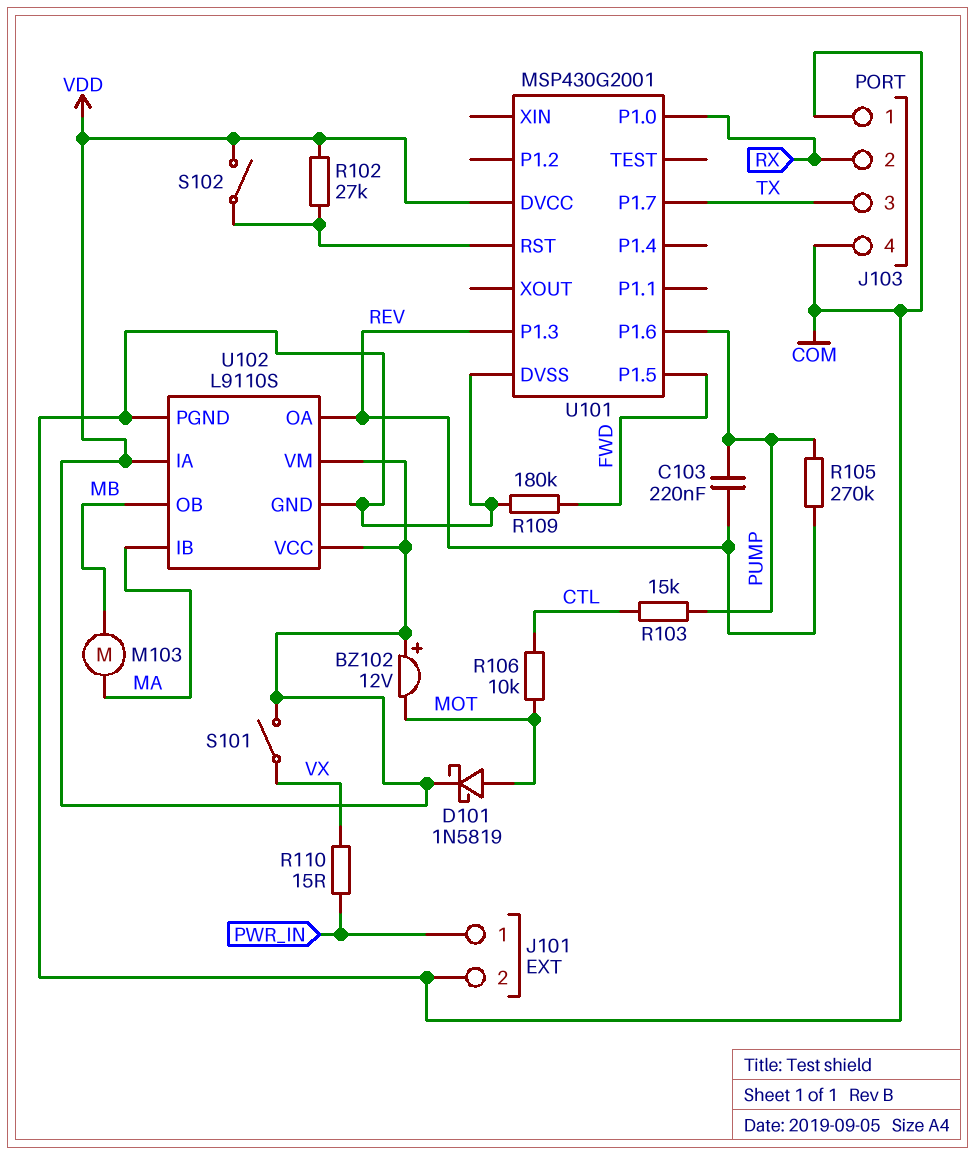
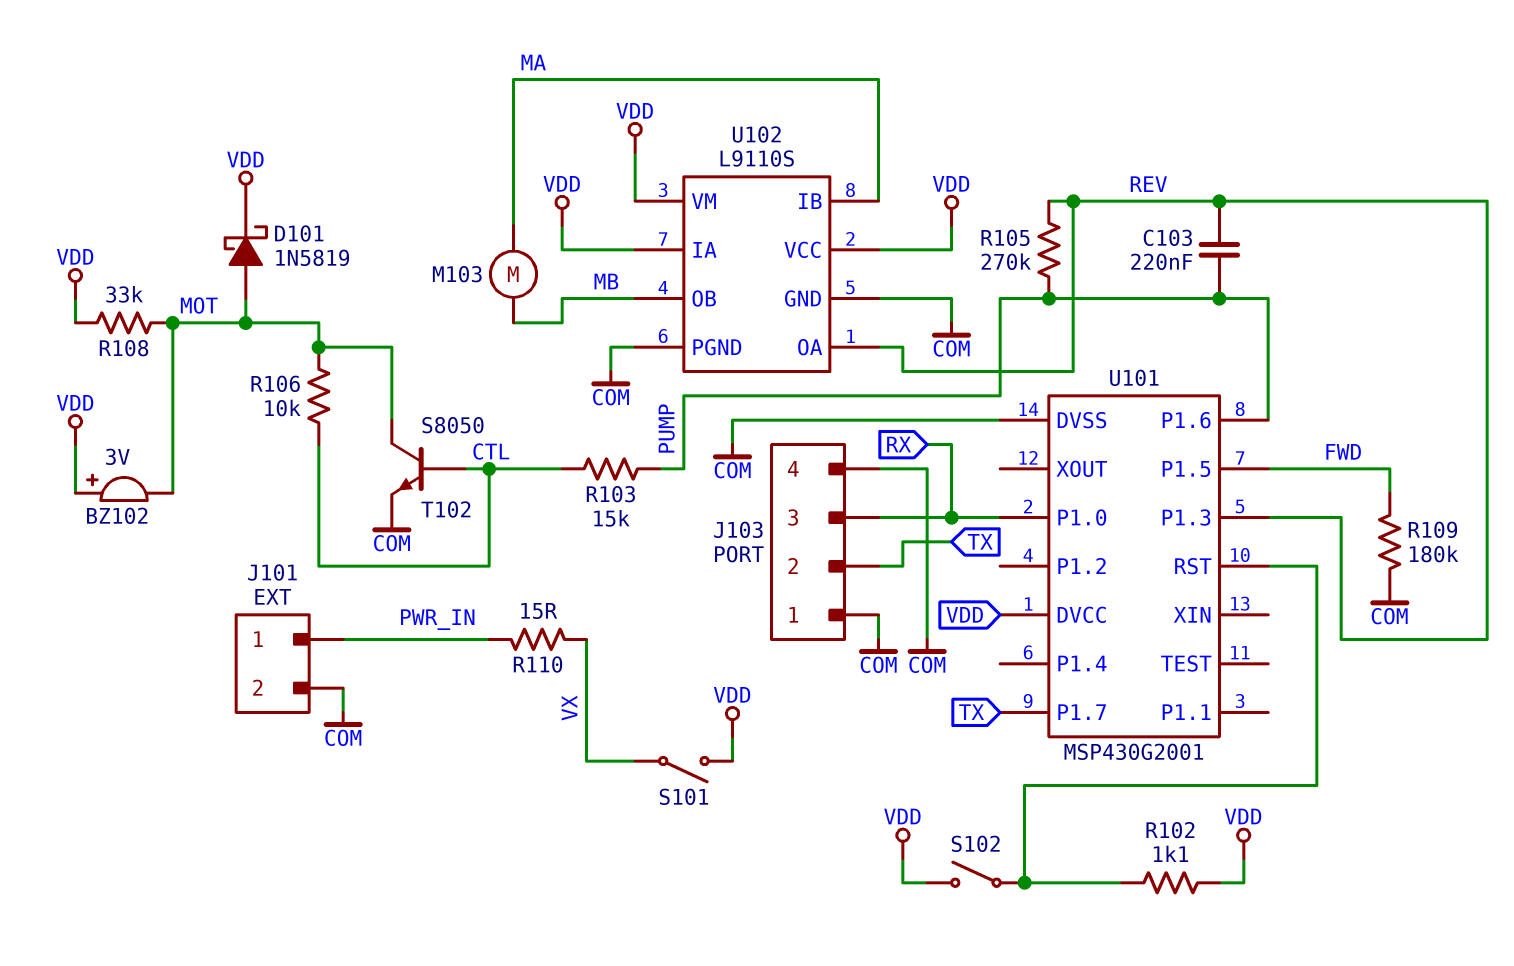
BZ102: buzzer 12V (plus VDD, minus MOT) -> buzzer 3V (plus VDD, minus MOT)
J103 pin 2: RX -> TX
J103 pin 3: TX -> RX
R102: 27k (U101/RST, VDD) -> 1.1k (U101/RST, VDD)
R108: none -> 33k (MOT, VDD)
T102: none -> NPN S8050 (B CTL, C MOT, E COM)

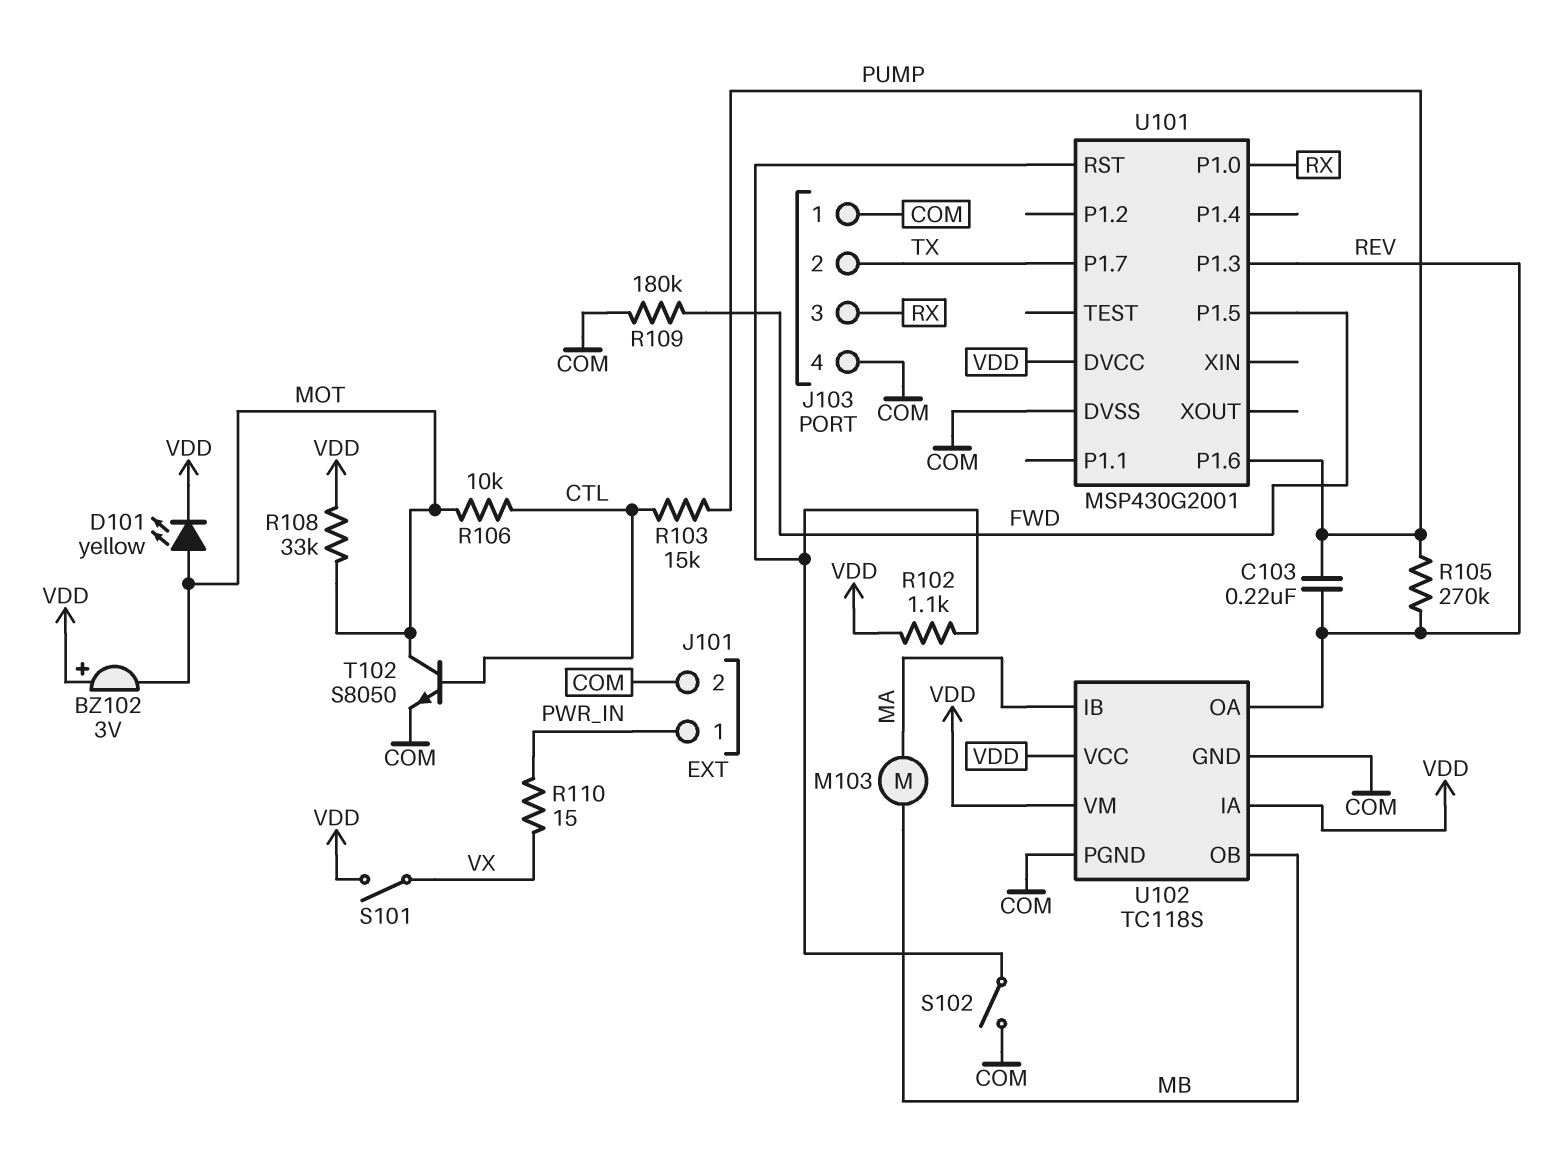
D101: schottky 1N5819 (A MOT, K VDD) -> LED yellow (A MOT, K VDD)
S102: switch (U101/RST, VDD) -> switch (COM, U101/RST)
U102: L9110S -> TC118S

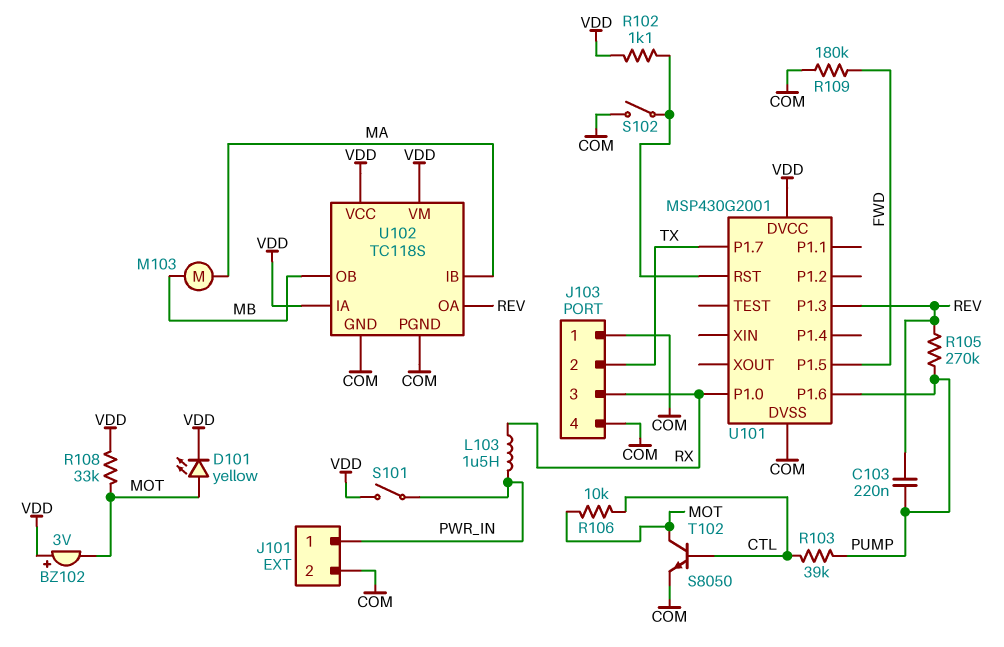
L103: none -> 1.5uH (PWR_IN, RX)
R103: 15k (CTL, PUMP) -> 39k (CTL, PUMP)
R110: 15 (PWR_IN, VX) -> none
S101: switch (VDD, VX) -> switch (PWR_IN, VDD)

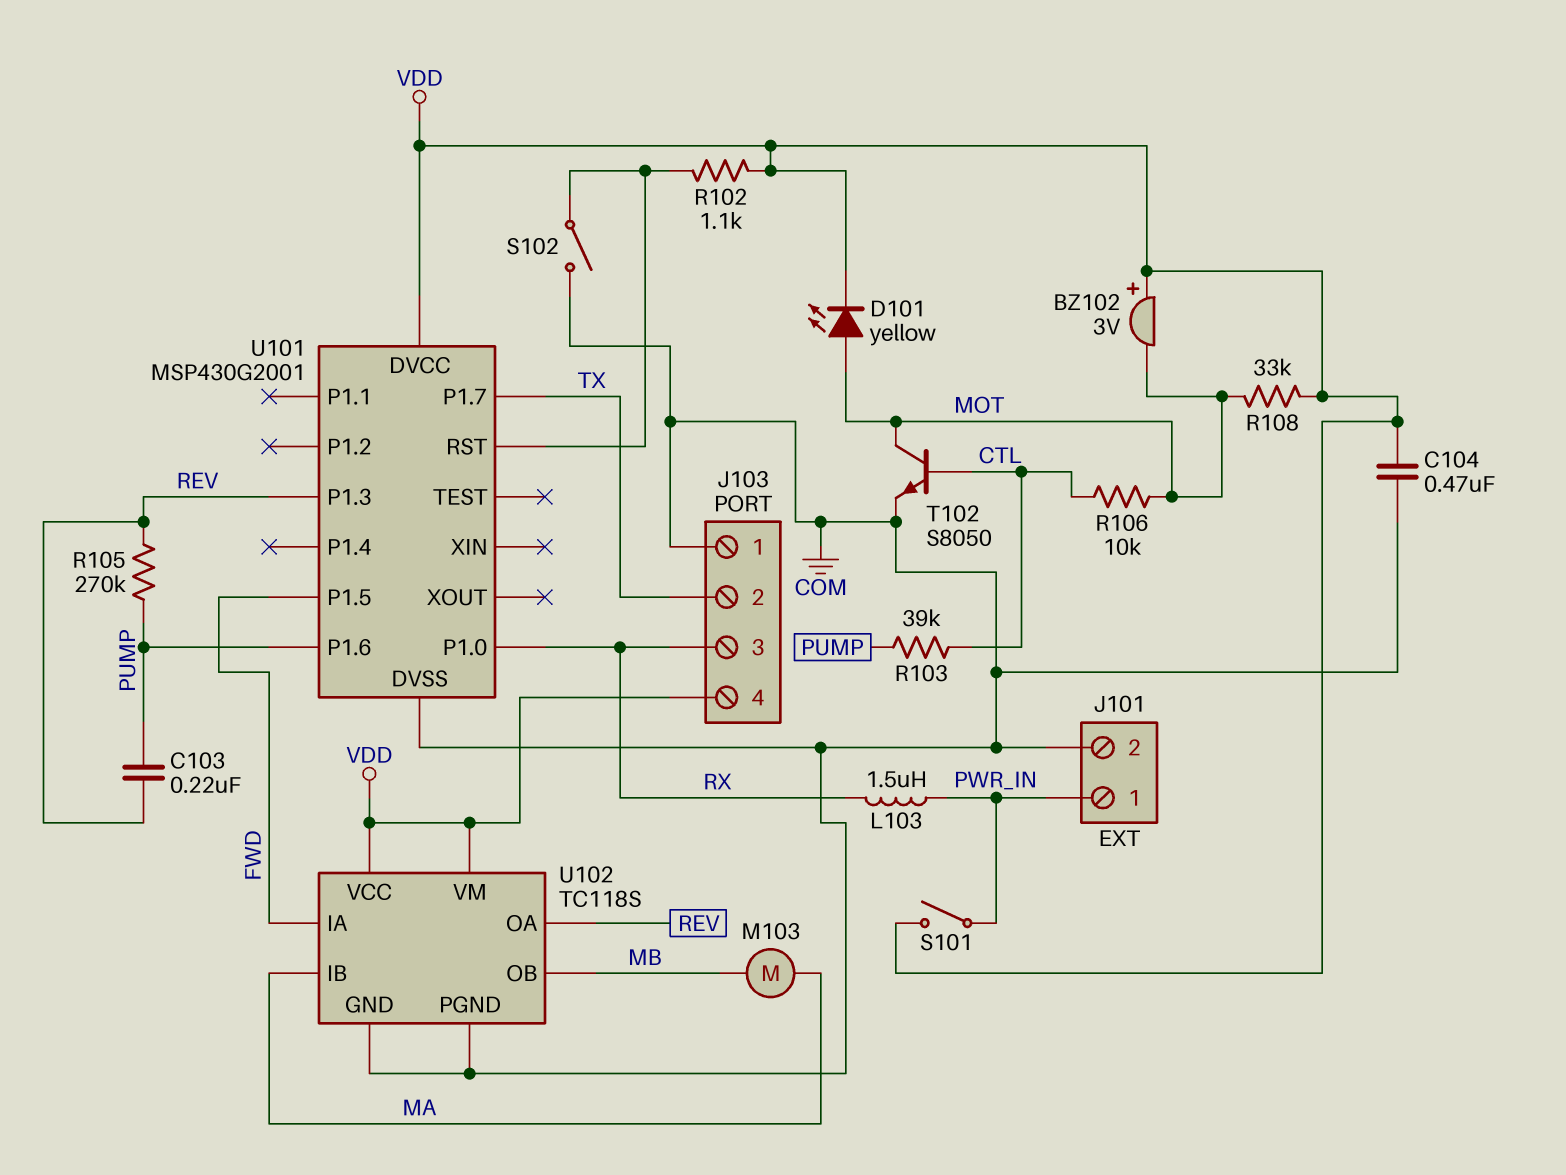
C104: none -> 470nF (COM, VDD)
J103 pin 4: COM -> VDD
R109: 180k (COM, FWD) -> none
U102 pin IA: VDD -> FWD

